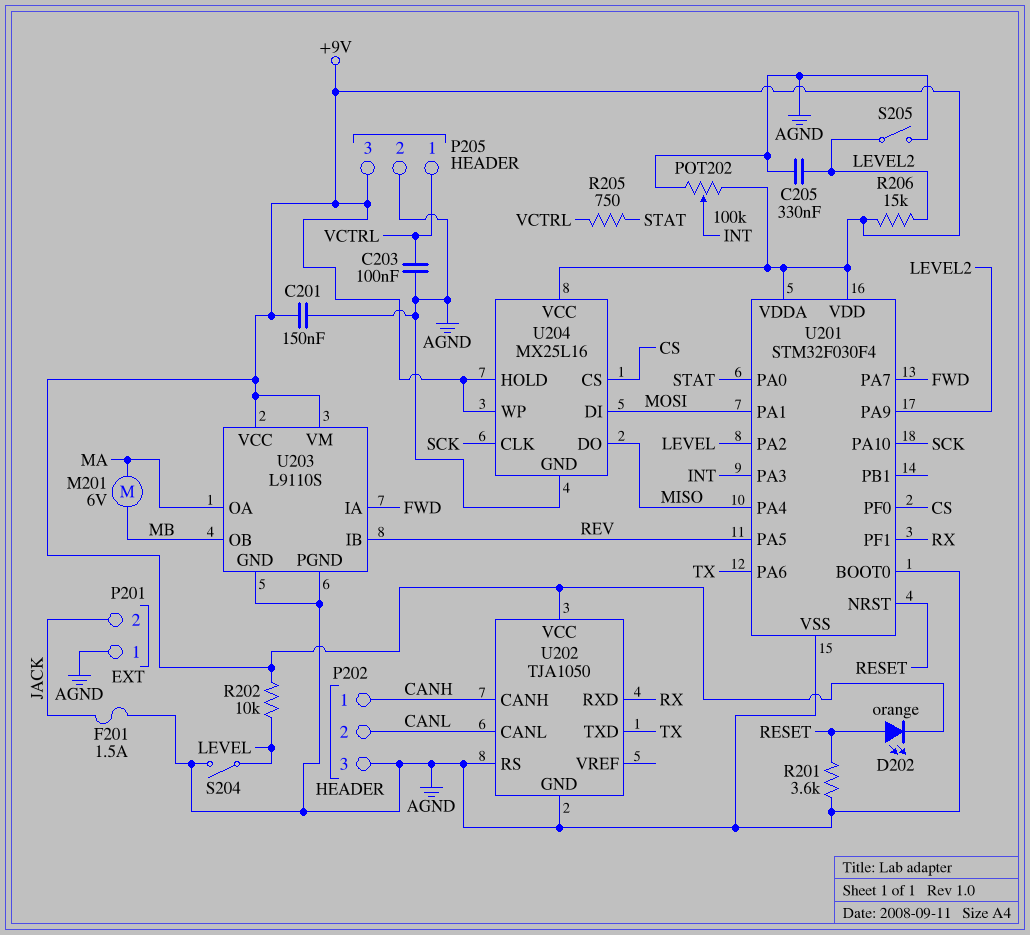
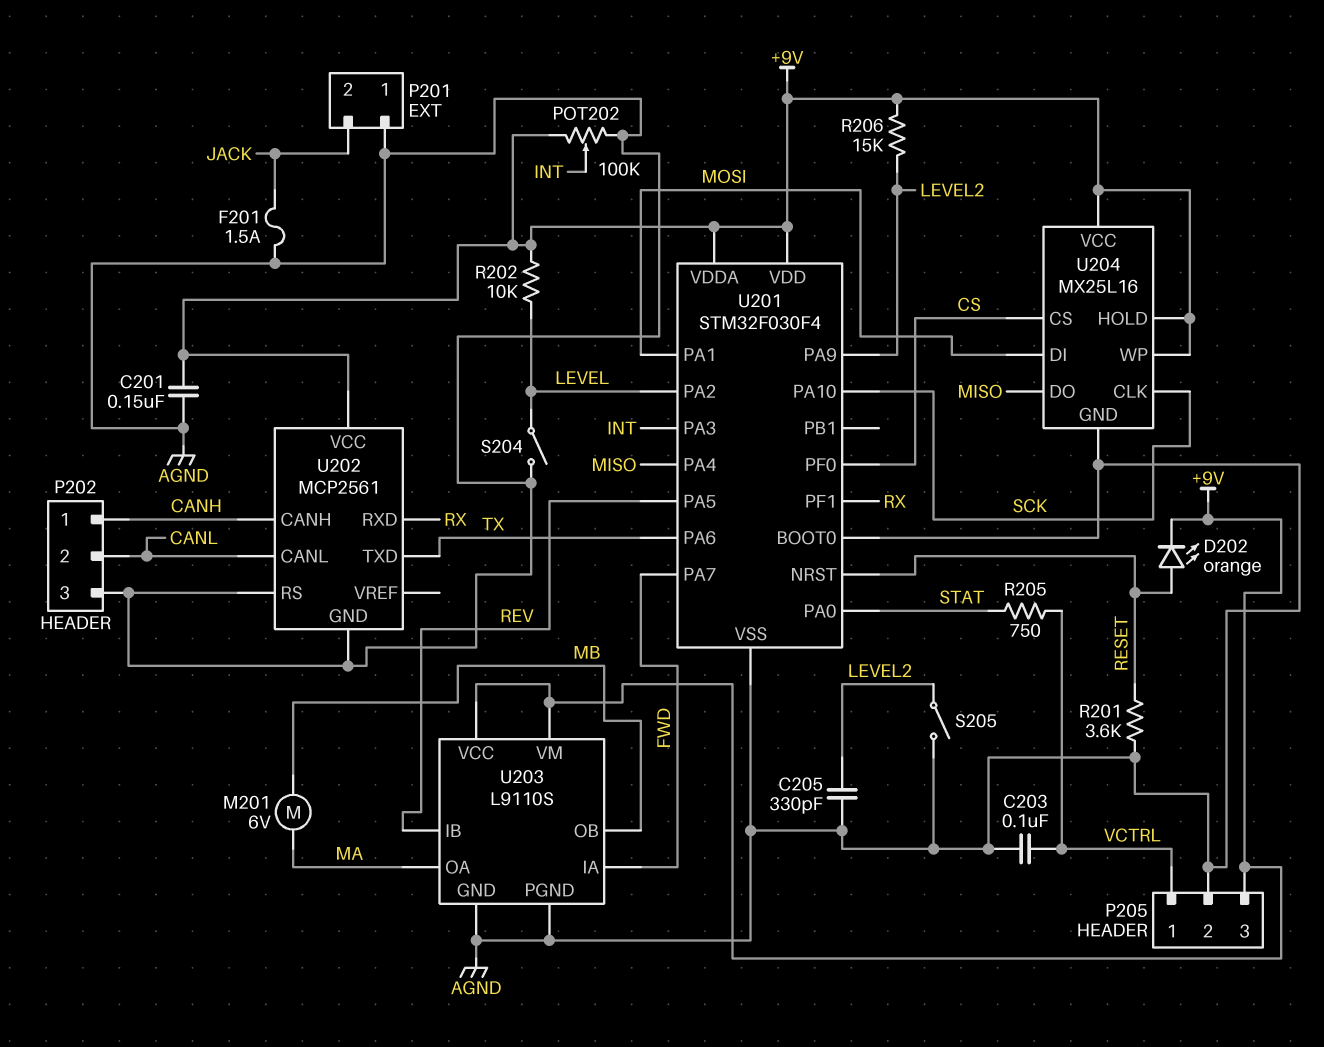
C205: 330nF (AGND, LEVEL2) -> 330pF (AGND, LEVEL2)
U202: TJA1050 -> MCP2561

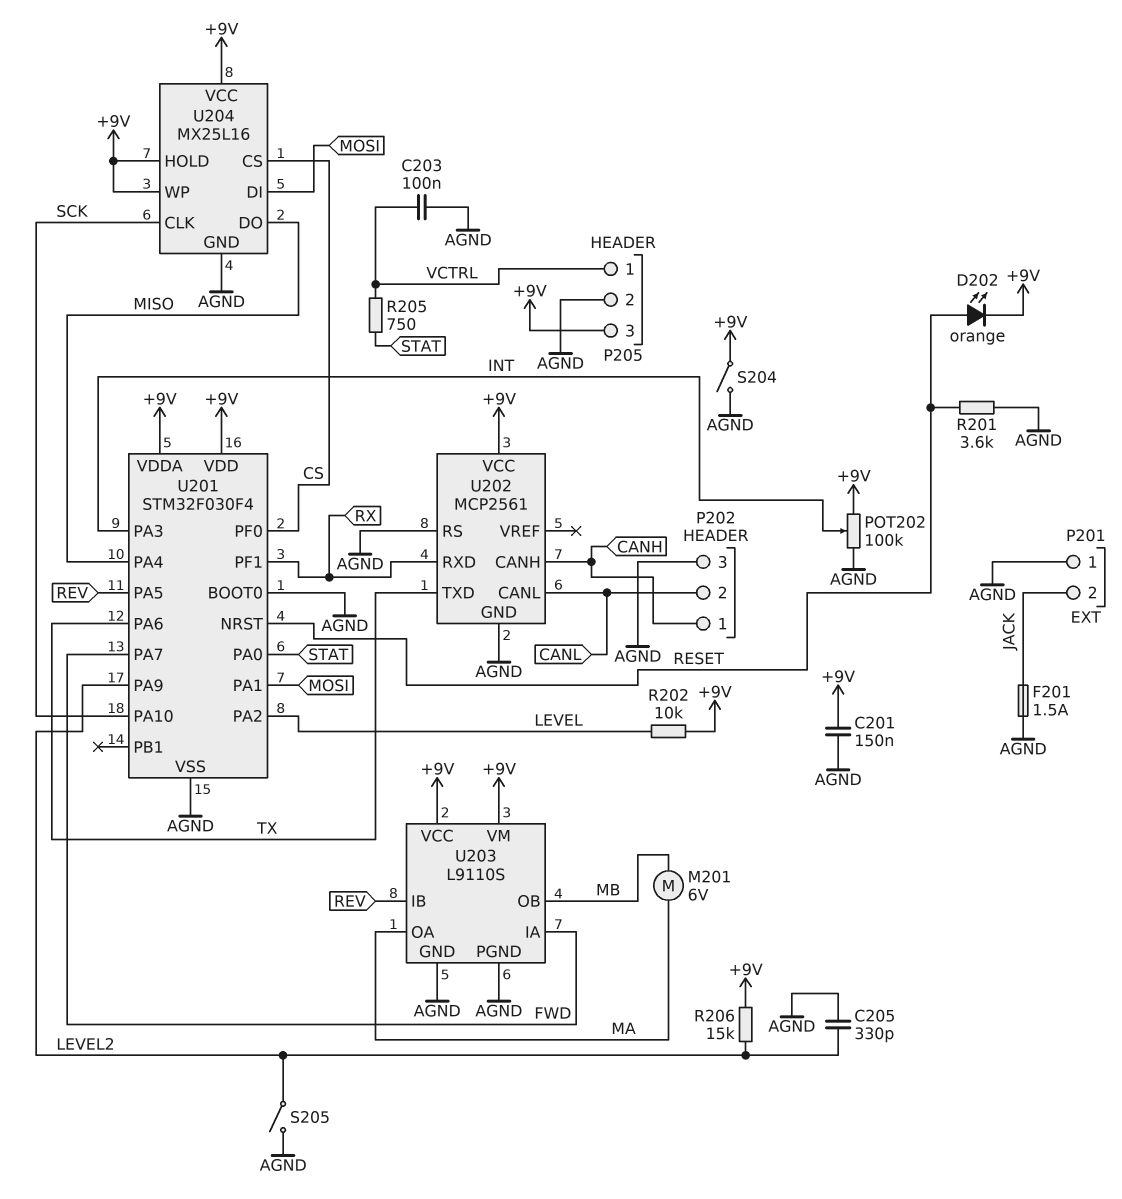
S204: switch (AGND, LEVEL) -> switch (+9V, AGND)

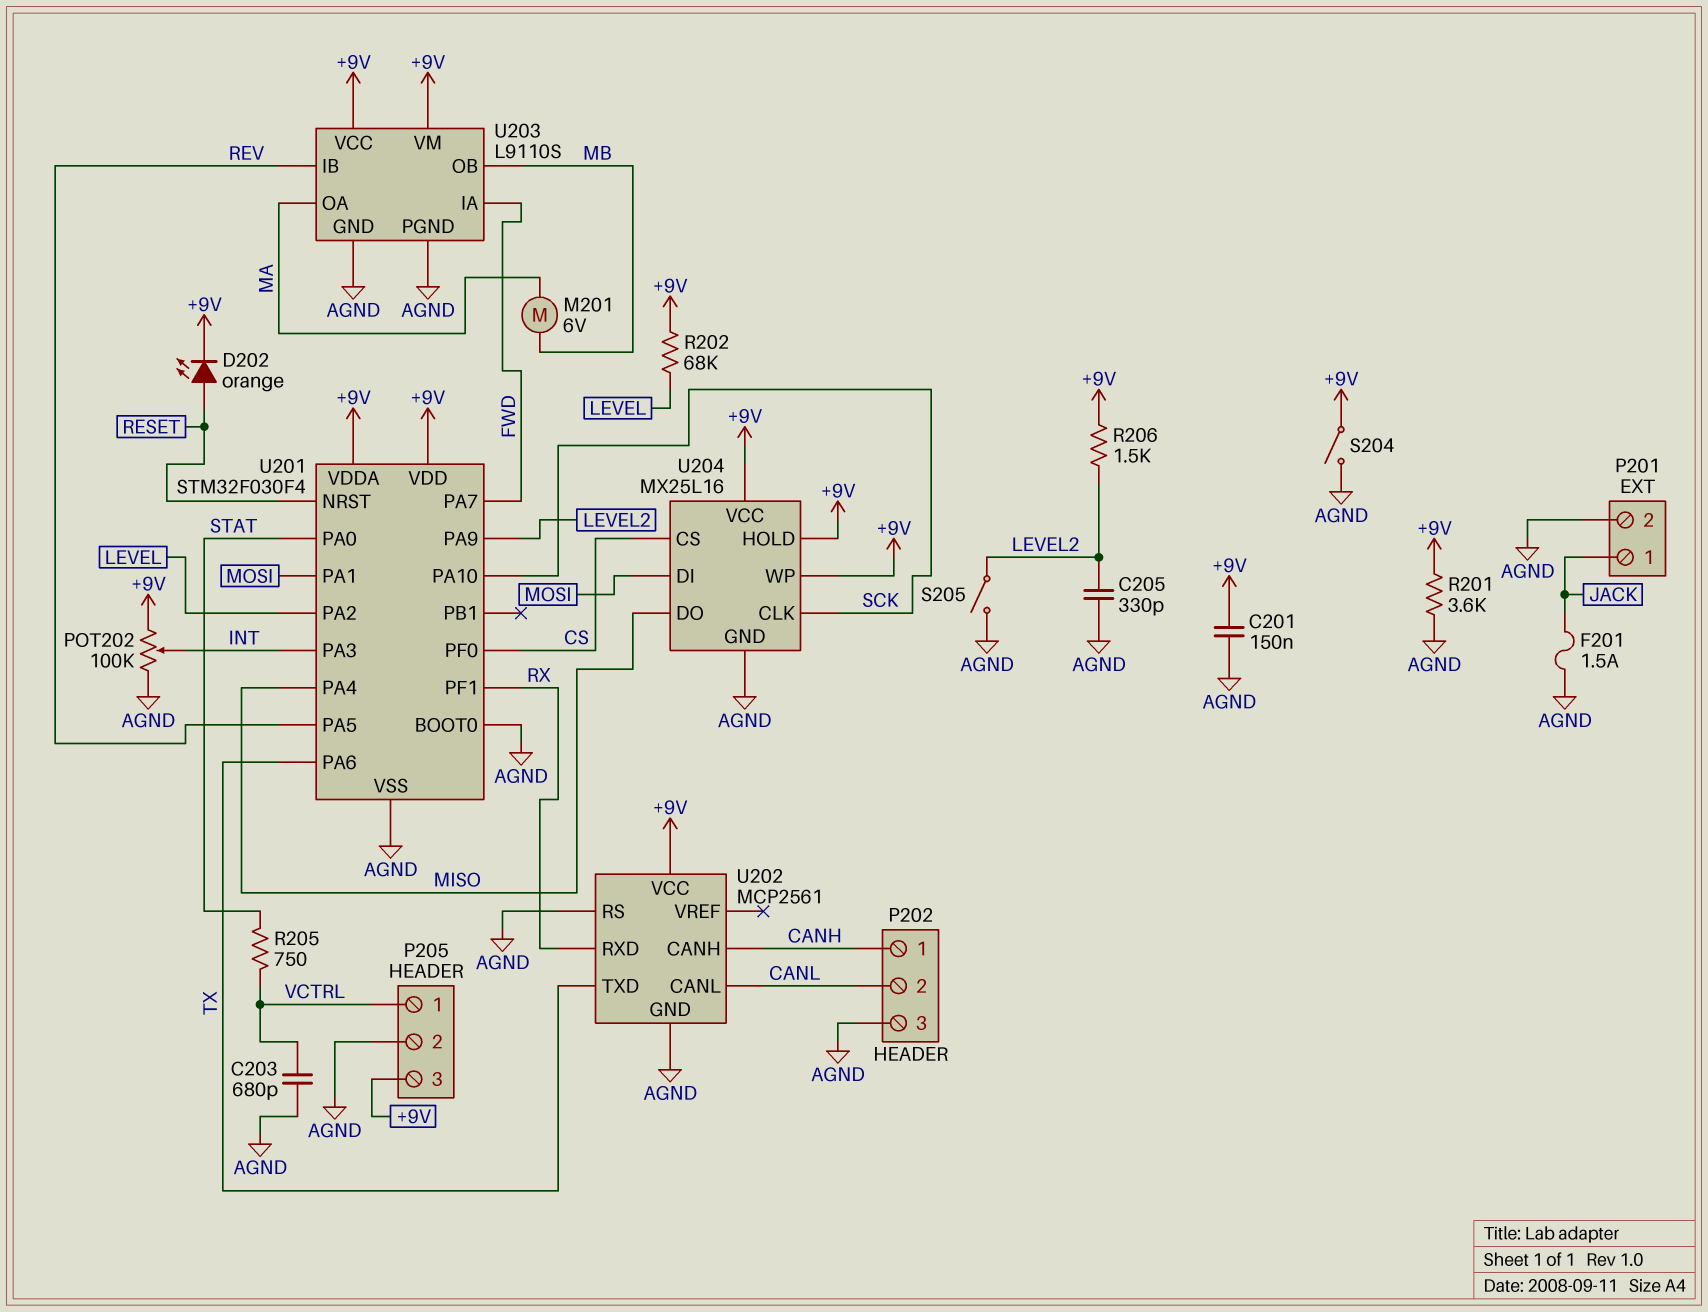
C203: 100nF (AGND, VCTRL) -> 680pF (AGND, VCTRL)
P201 pin 1: AGND -> JACK
P201 pin 2: JACK -> AGND
R201: 3.6k (AGND, RESET) -> 3.6k (+9V, AGND)
R202: 10k (+9V, LEVEL) -> 68k (+9V, LEVEL)
R206: 15k (+9V, LEVEL2) -> 1.5k (+9V, LEVEL2)

